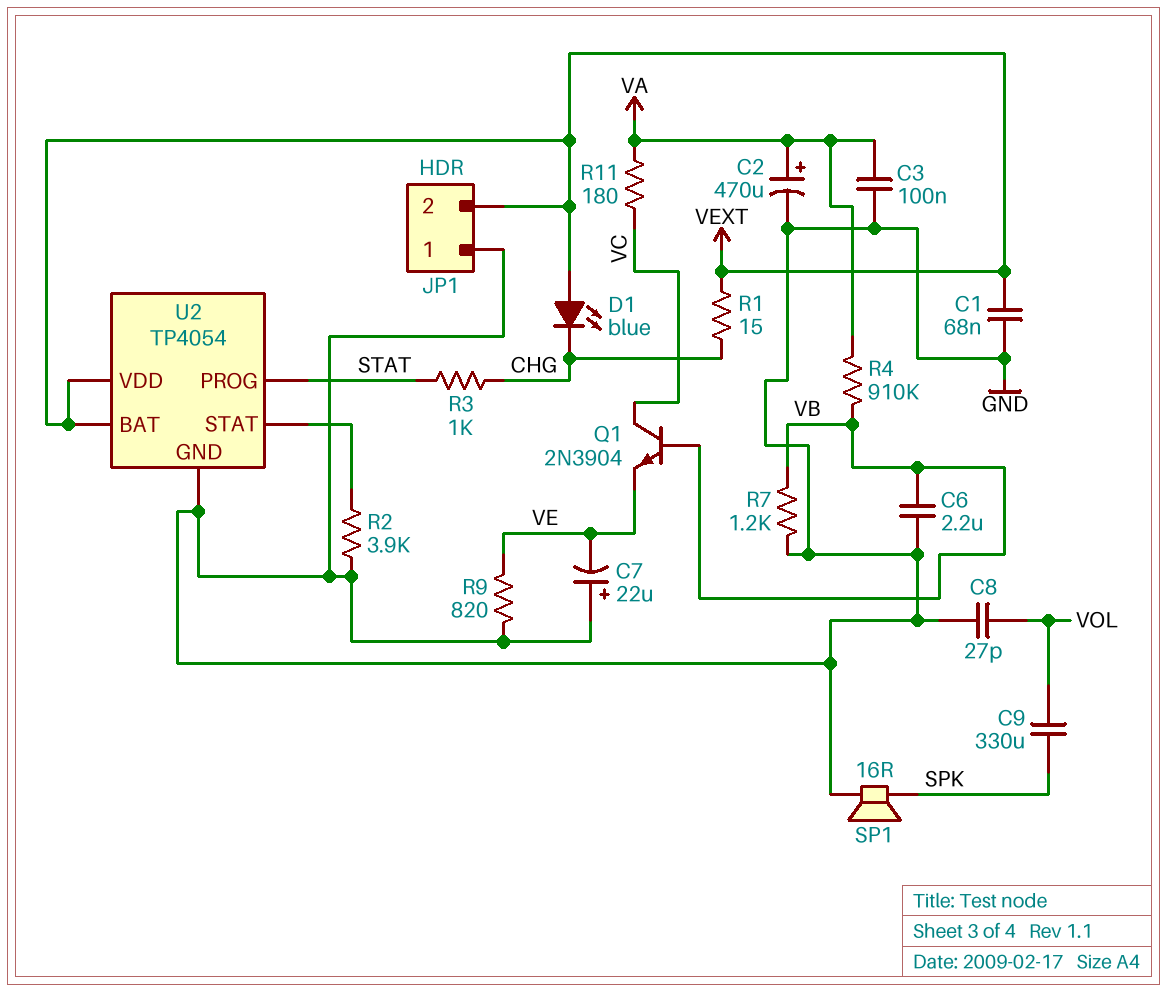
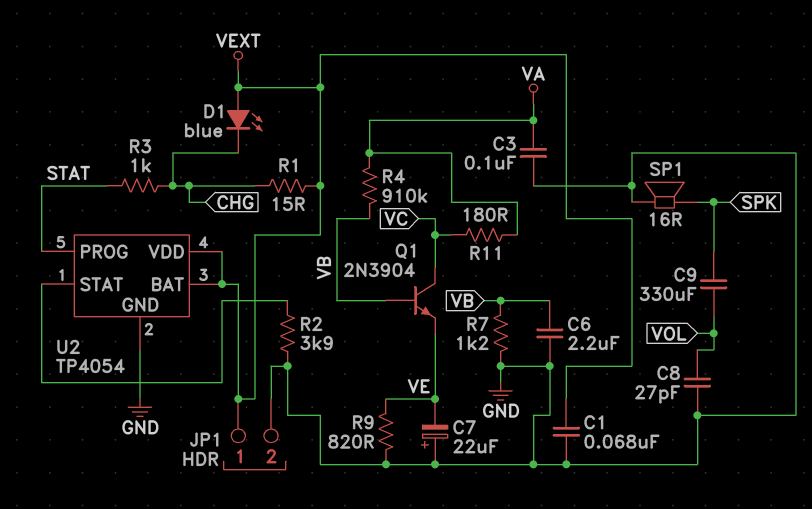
C2: 470uF (plus VA, minus GND) -> none
JP1 pin 1: GND -> VEXT
JP1 pin 2: VEXT -> GND

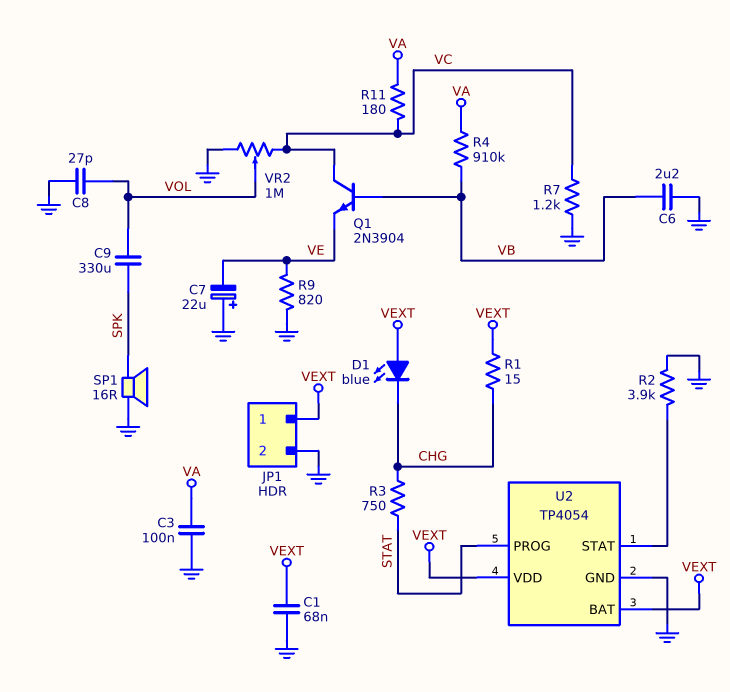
R3: 1k (CHG, STAT) -> 750 (CHG, STAT)
R7: 1.2k (GND, VB) -> 1.2k (GND, VC)
VR2: none -> 1M (GND, VC, wiper VOL)

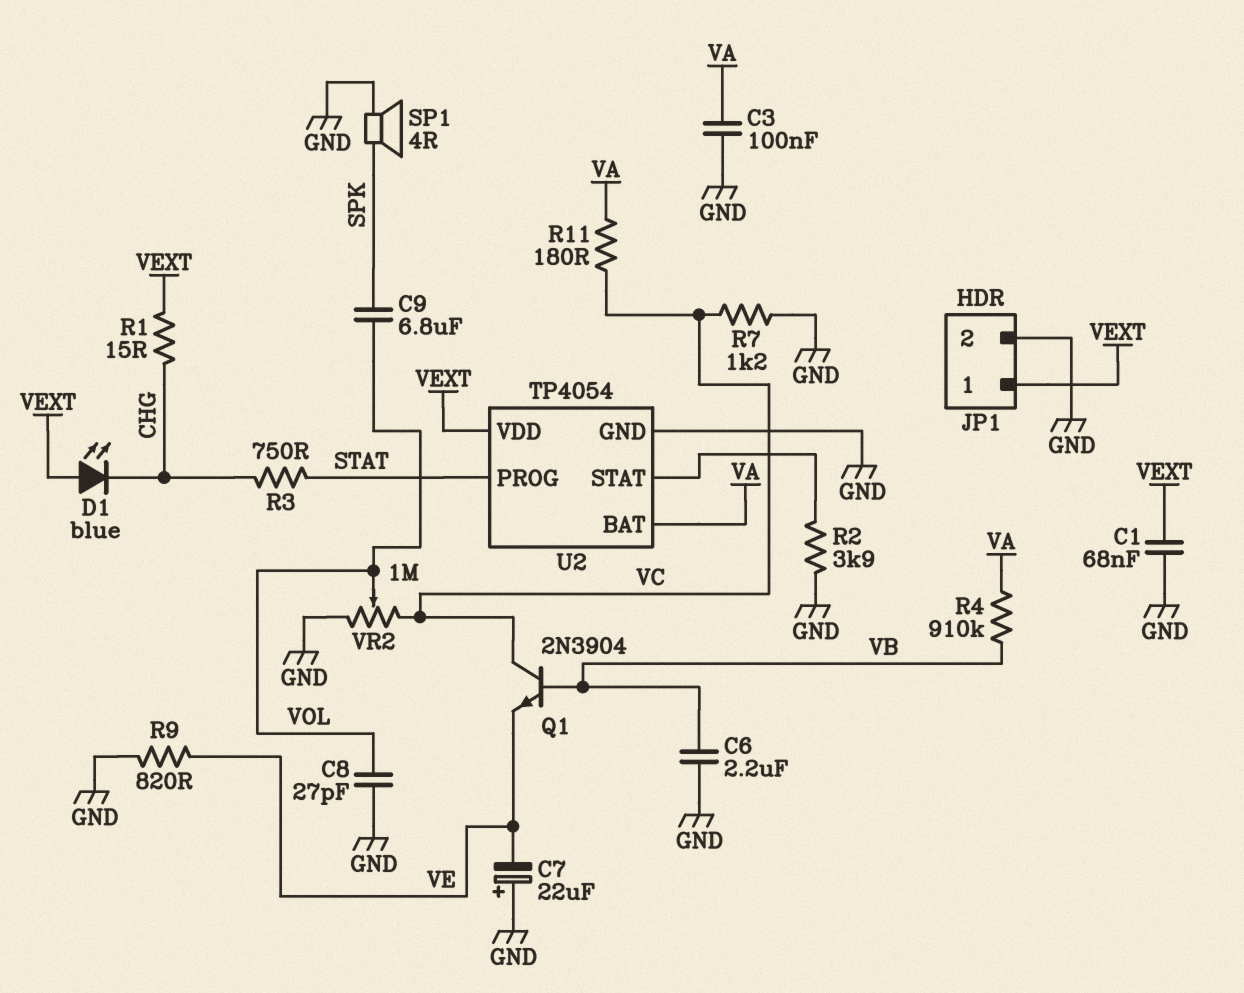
C9: 330uF (SPK, VOL) -> 6.8uF (SPK, VOL)
SP1: speaker 16R (GND, SPK) -> speaker 4R (GND, SPK)
U2 pin BAT: VEXT -> VA

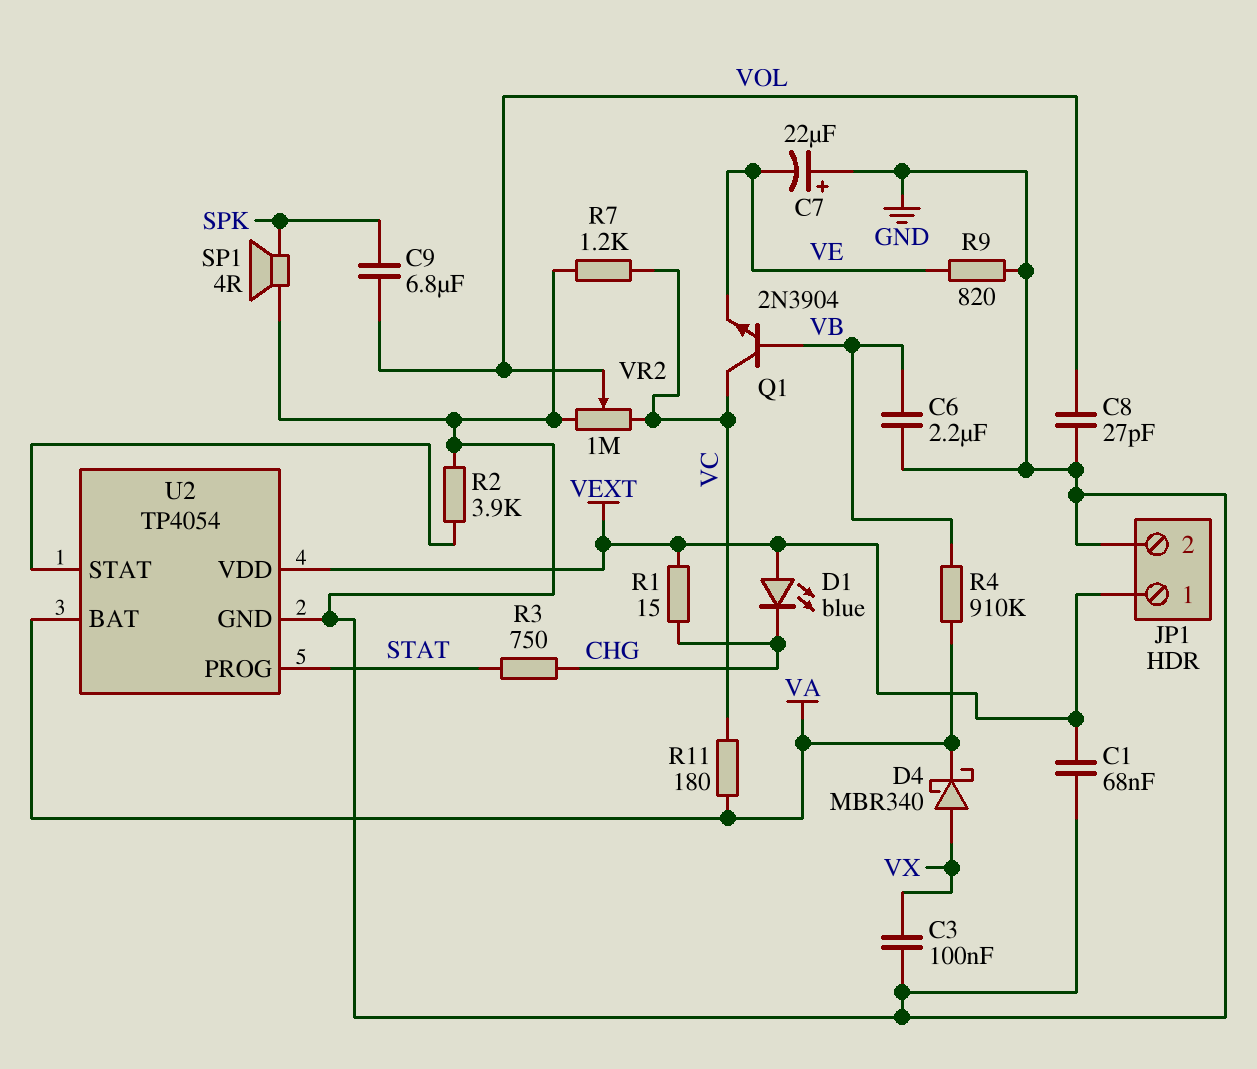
C3: 100nF (GND, VA) -> 100nF (GND, VX)
D4: none -> schottky MBR340 (A VX, K VA)

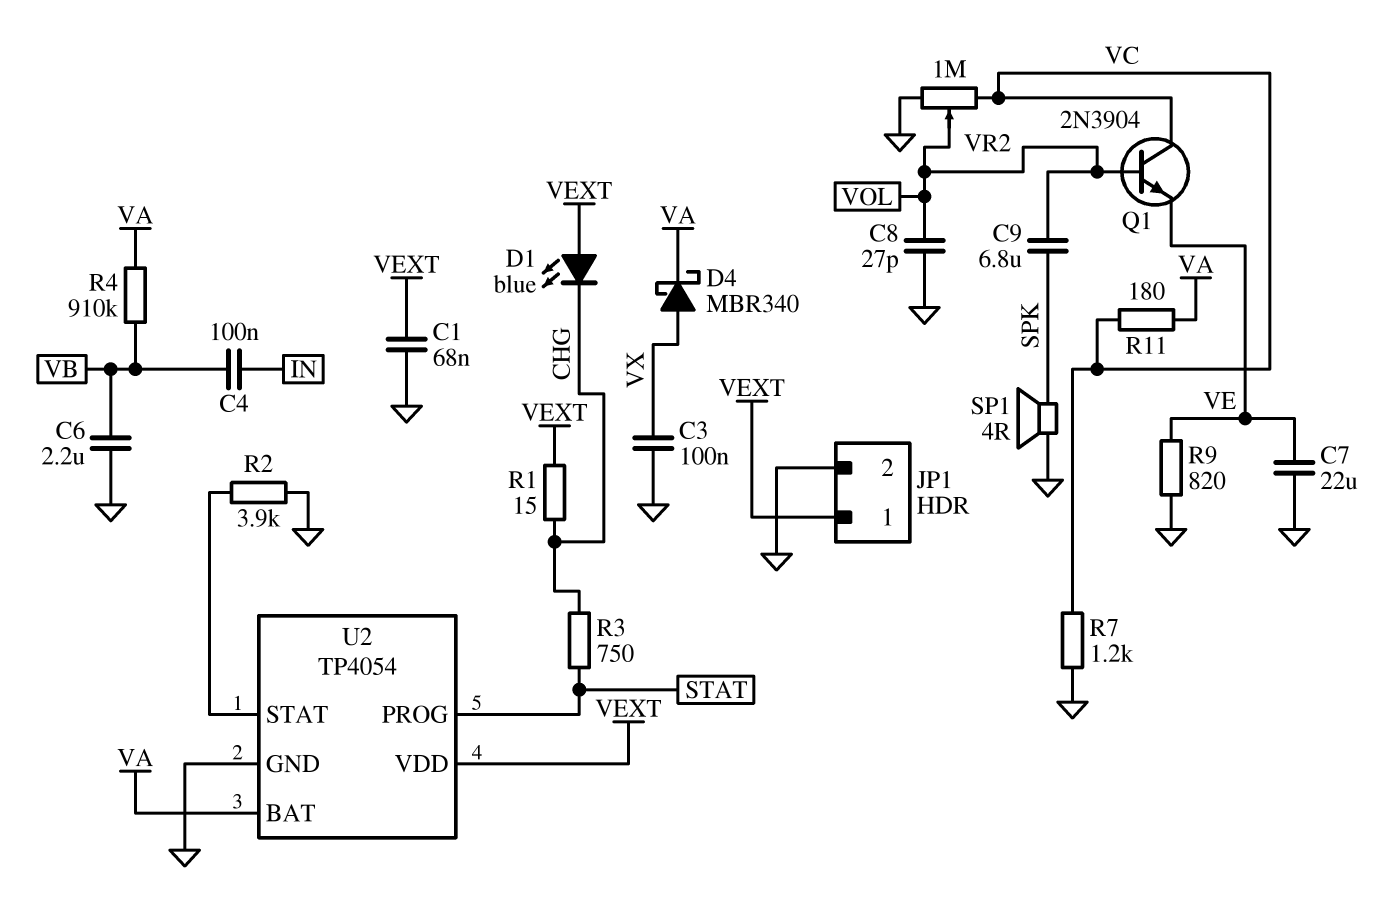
C4: none -> 100nF (IN, VB)
C7: 22uF (plus GND, minus VE) -> 22uF (GND, VE)
Q1: NPN 2N3904 (B VB, C VC, E VE) -> NPN 2N3904 (B VOL, C VC, E VE)

